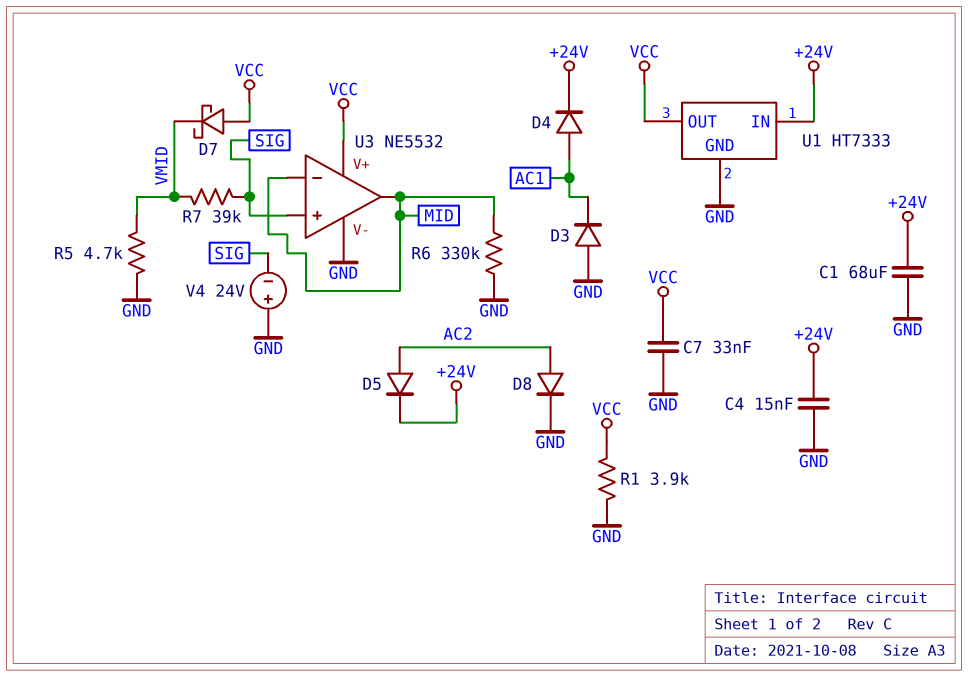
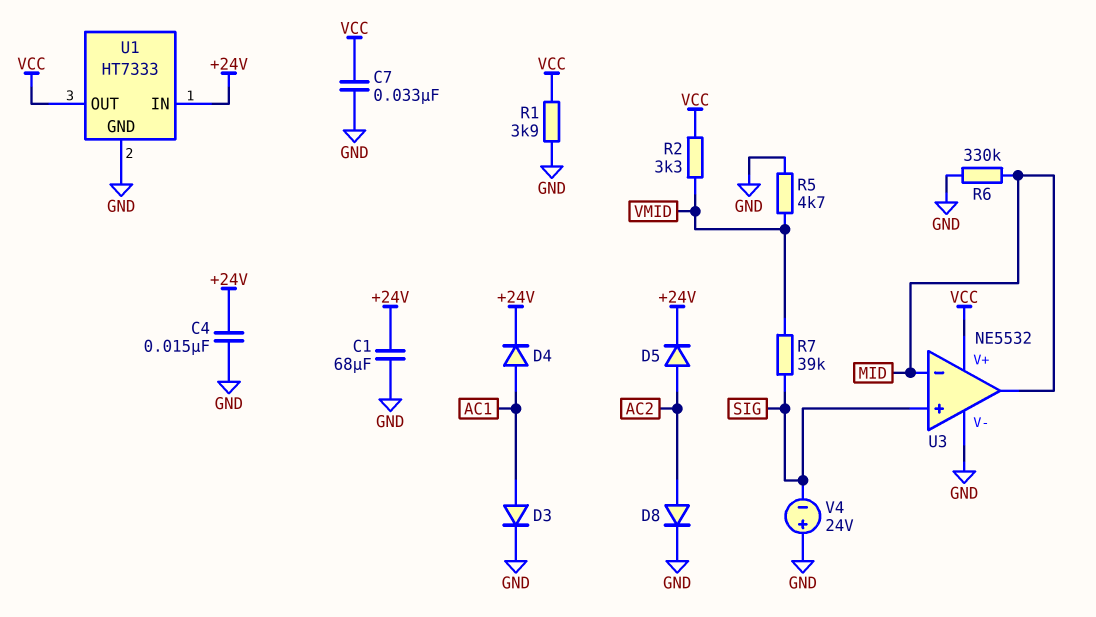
D3: diode (A GND, K AC1) -> diode (A AC1, K GND)
D7: schottky (A VCC, K VMID) -> none
R2: none -> 3.3k (VCC, VMID)

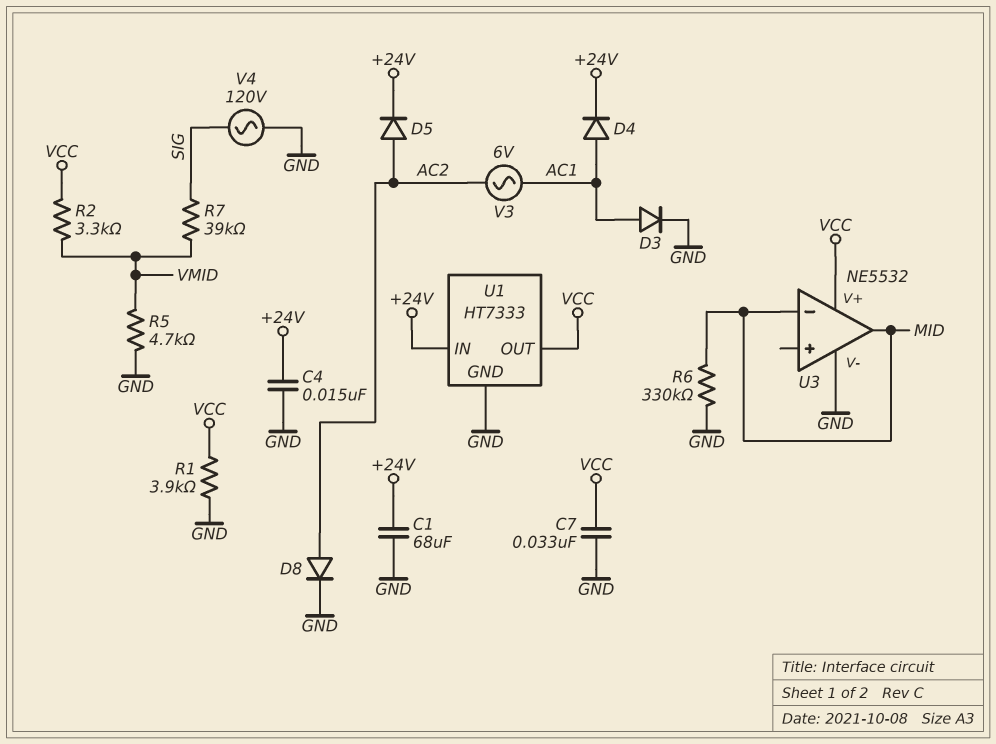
U3 pin in+: SIG -> none
V3: none -> AC 6V (AC1, AC2)
V4: 24V (plus GND, minus SIG) -> AC 120V (GND, SIG)

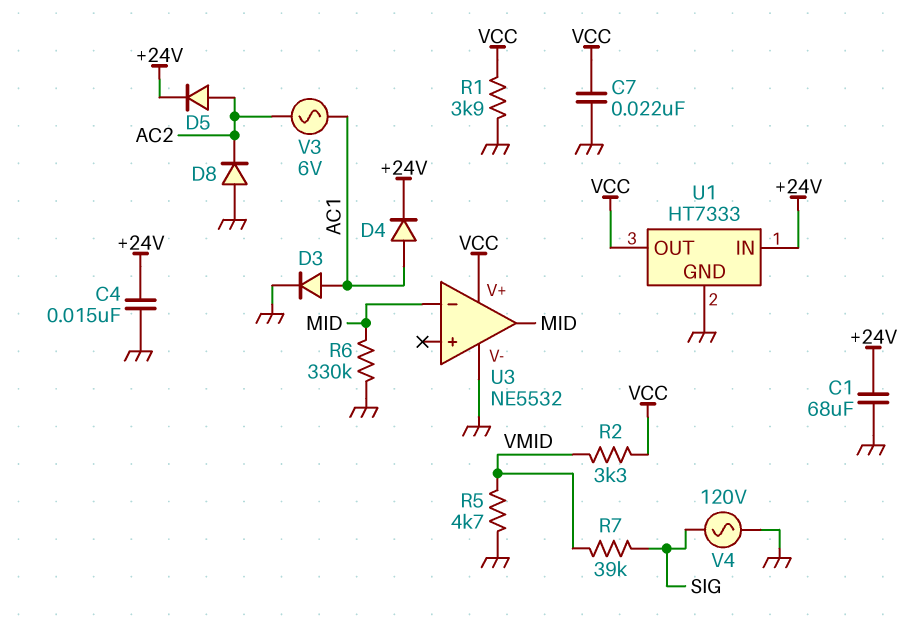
C7: 33nF (GND, VCC) -> 22nF (GND, VCC)
D8: diode (A AC2, K GND) -> diode (A GND, K AC2)

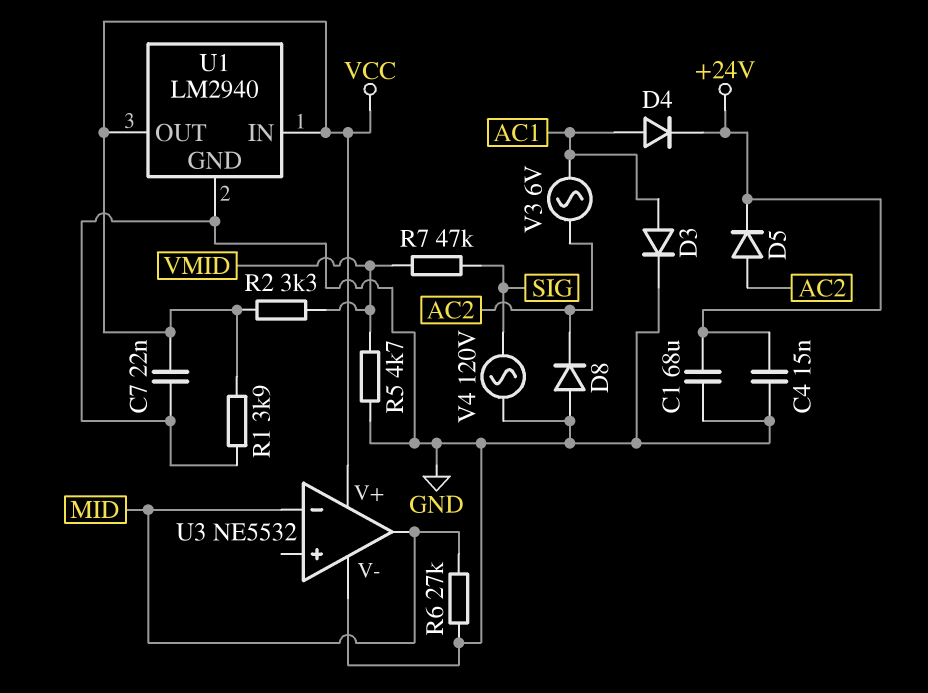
R6: 330k (GND, MID) -> 27k (GND, MID)
R7: 39k (SIG, VMID) -> 47k (SIG, VMID)
U1: HT7333 -> LM2940
U1 pin IN: +24V -> VCC

